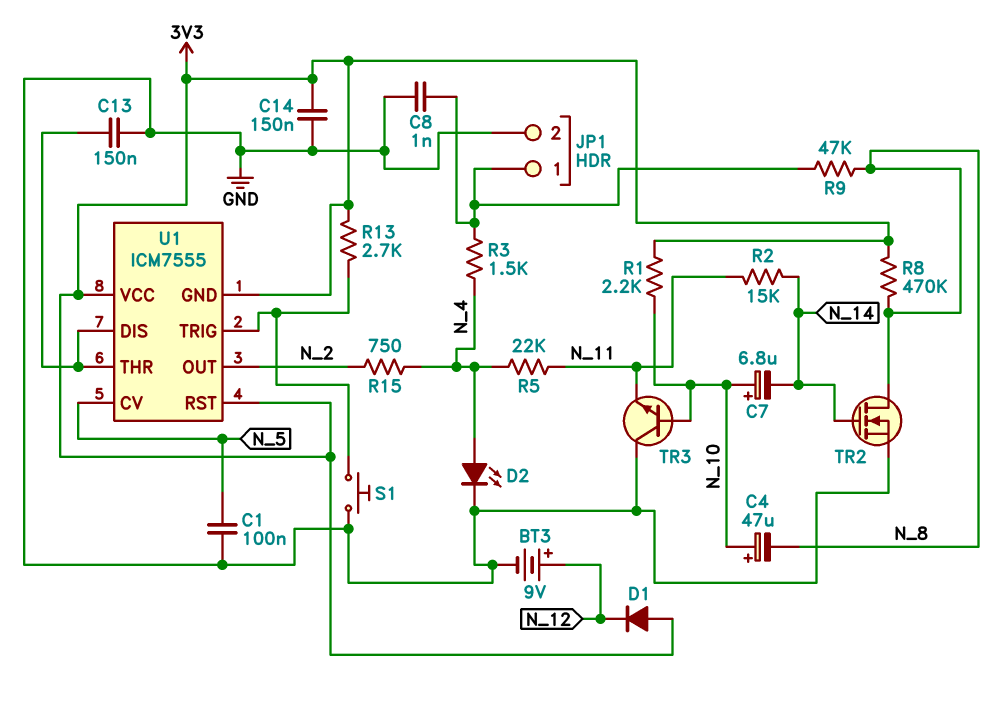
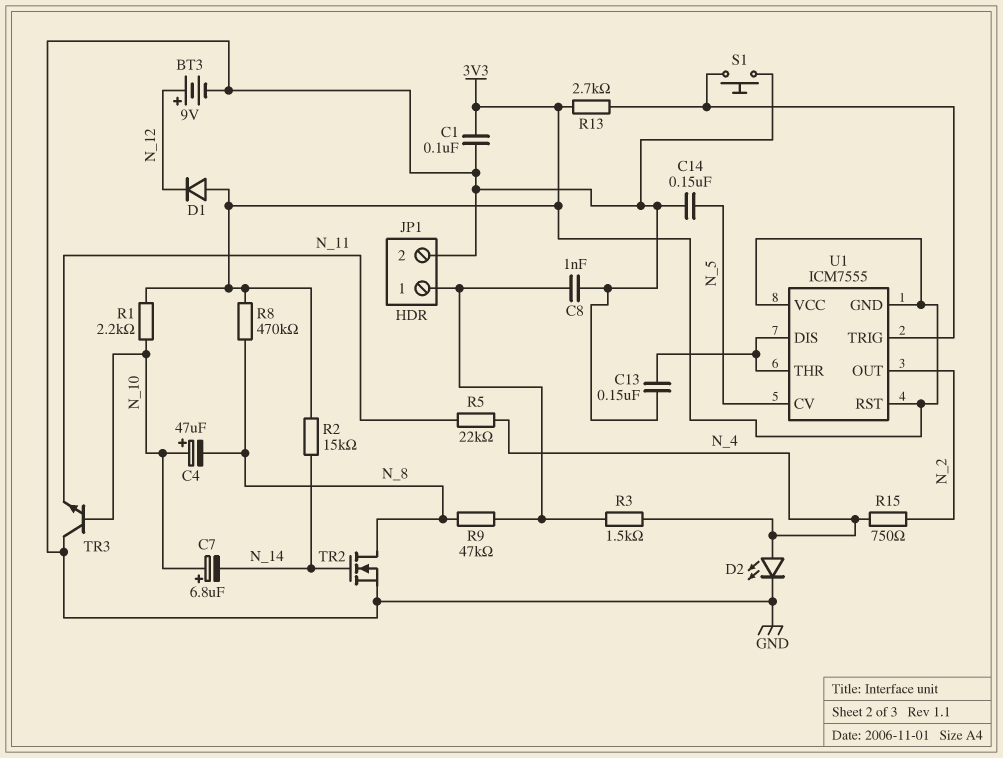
C1: 100nF (GND, N_5) -> 100nF (3V3, GND)
C14: 150nF (3V3, GND) -> 150nF (GND, N_5)
R2: 15k (N_11, N_14) -> 15k (3V3, N_14)

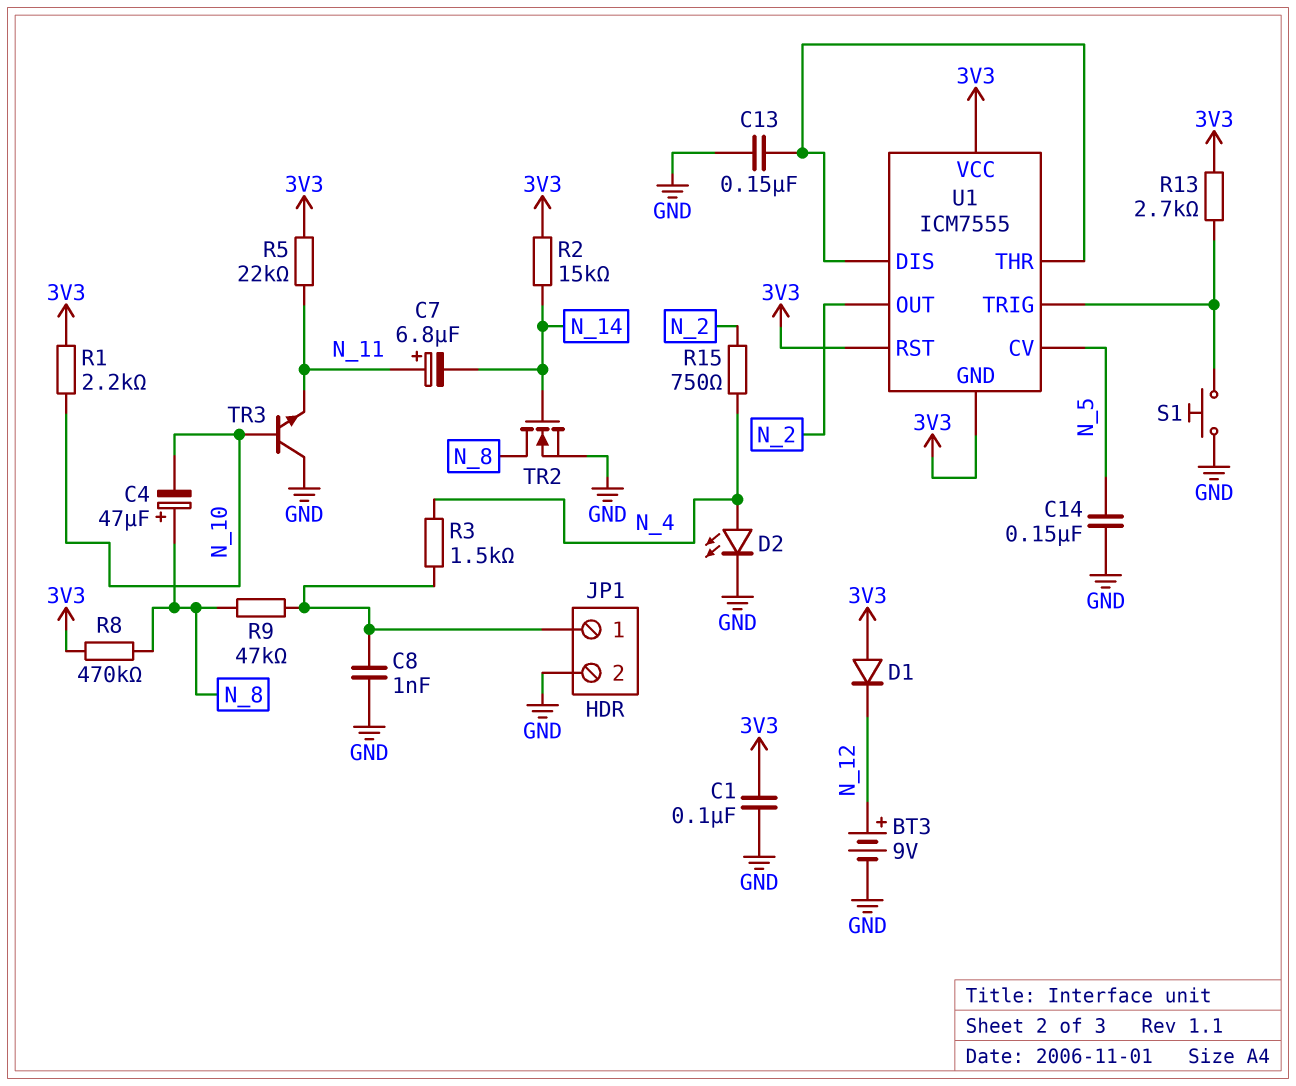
C4: 47uF (plus N_10, minus N_8) -> 47uF (plus N_8, minus N_10)
C7: 6.8uF (plus N_10, minus N_14) -> 6.8uF (plus N_11, minus N_14)
R5: 22k (N_4, N_11) -> 22k (3V3, N_11)

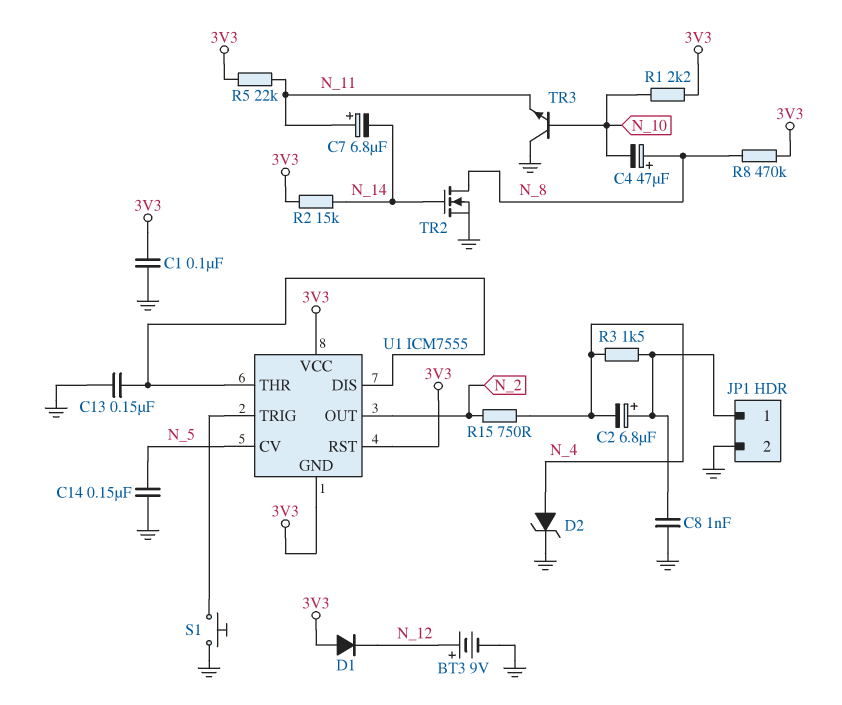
C2: none -> 6.8uF (plus JP1/1, minus N_4)
D2: LED (A N_4, K GND) -> zener (A N_4, K GND)
R9: 47k (JP1/1, N_8) -> none
R13: 2.7k (3V3, U1/TRIG) -> none

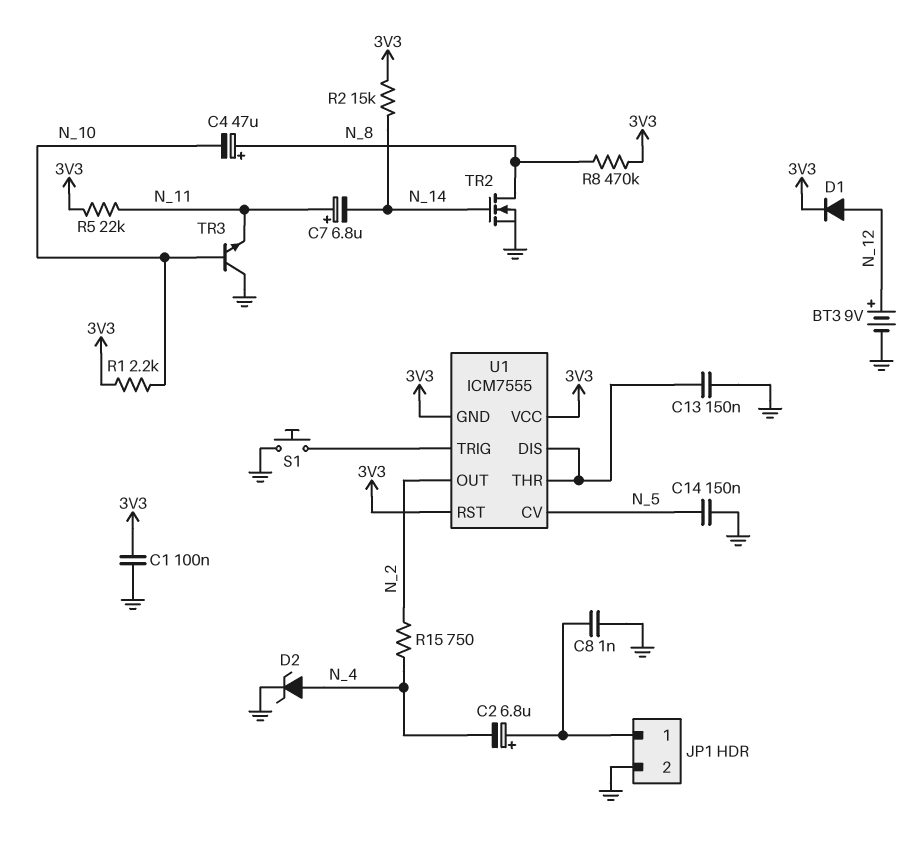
D1: diode (A 3V3, K N_12) -> diode (A N_12, K 3V3)
R3: 1.5k (JP1/1, N_4) -> none

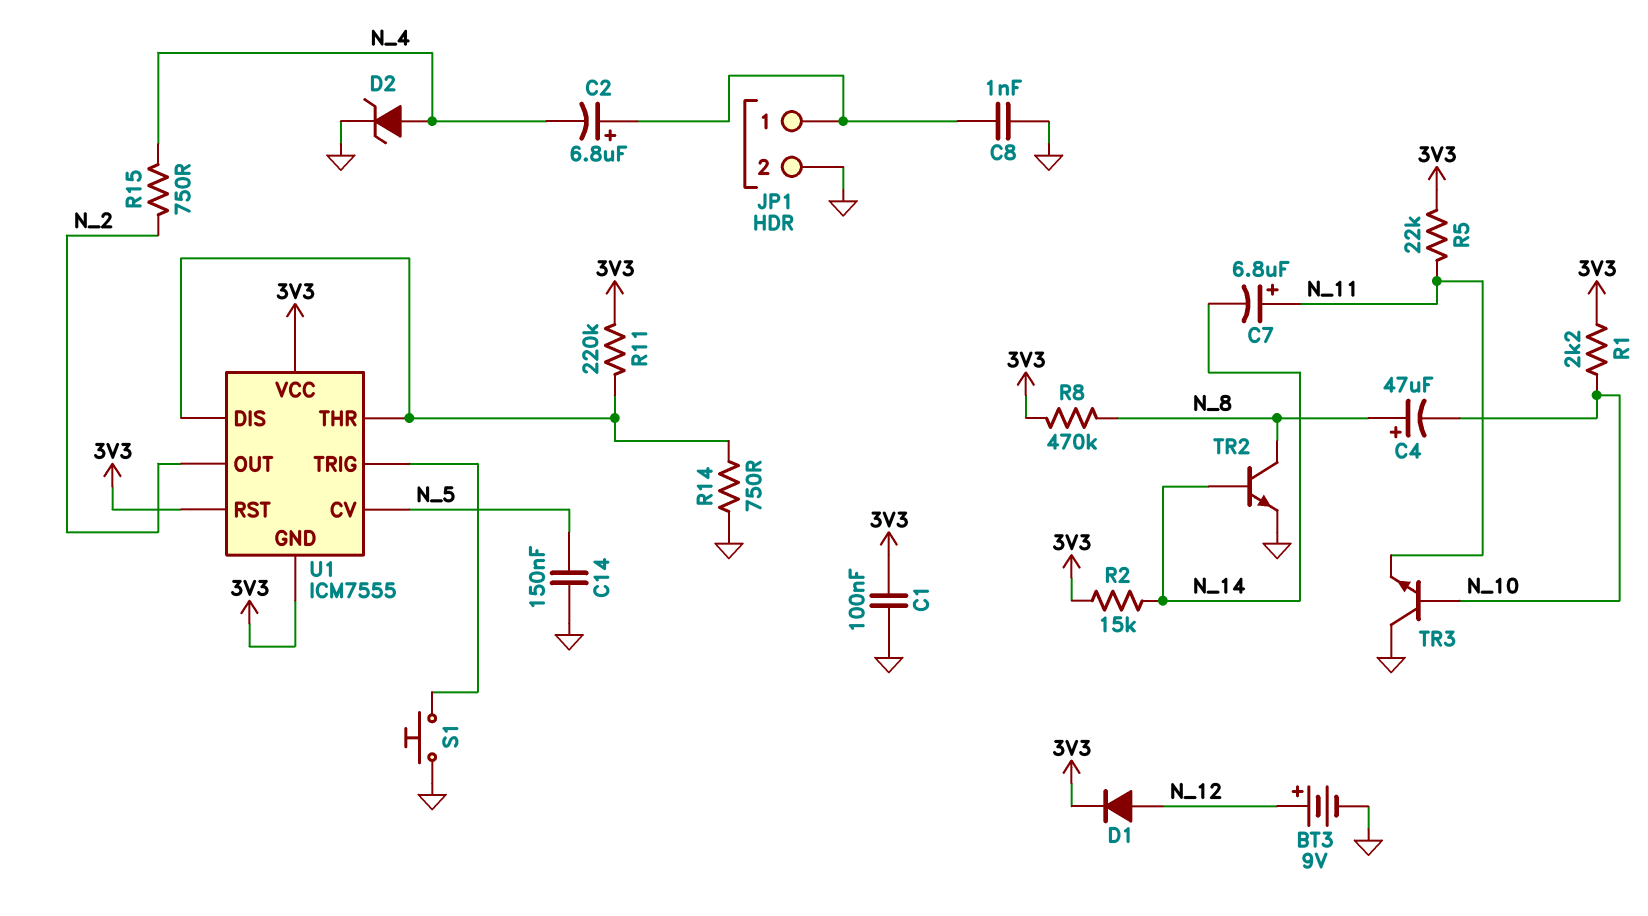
C13: 150nF (GND, U1/DIS) -> none
R11: none -> 220k (3V3, U1/DIS)
R14: none -> 750 (GND, U1/DIS)
TR2: NMOS (G N_14, D N_8, S GND) -> NPN (B N_14, C N_8, E GND)

